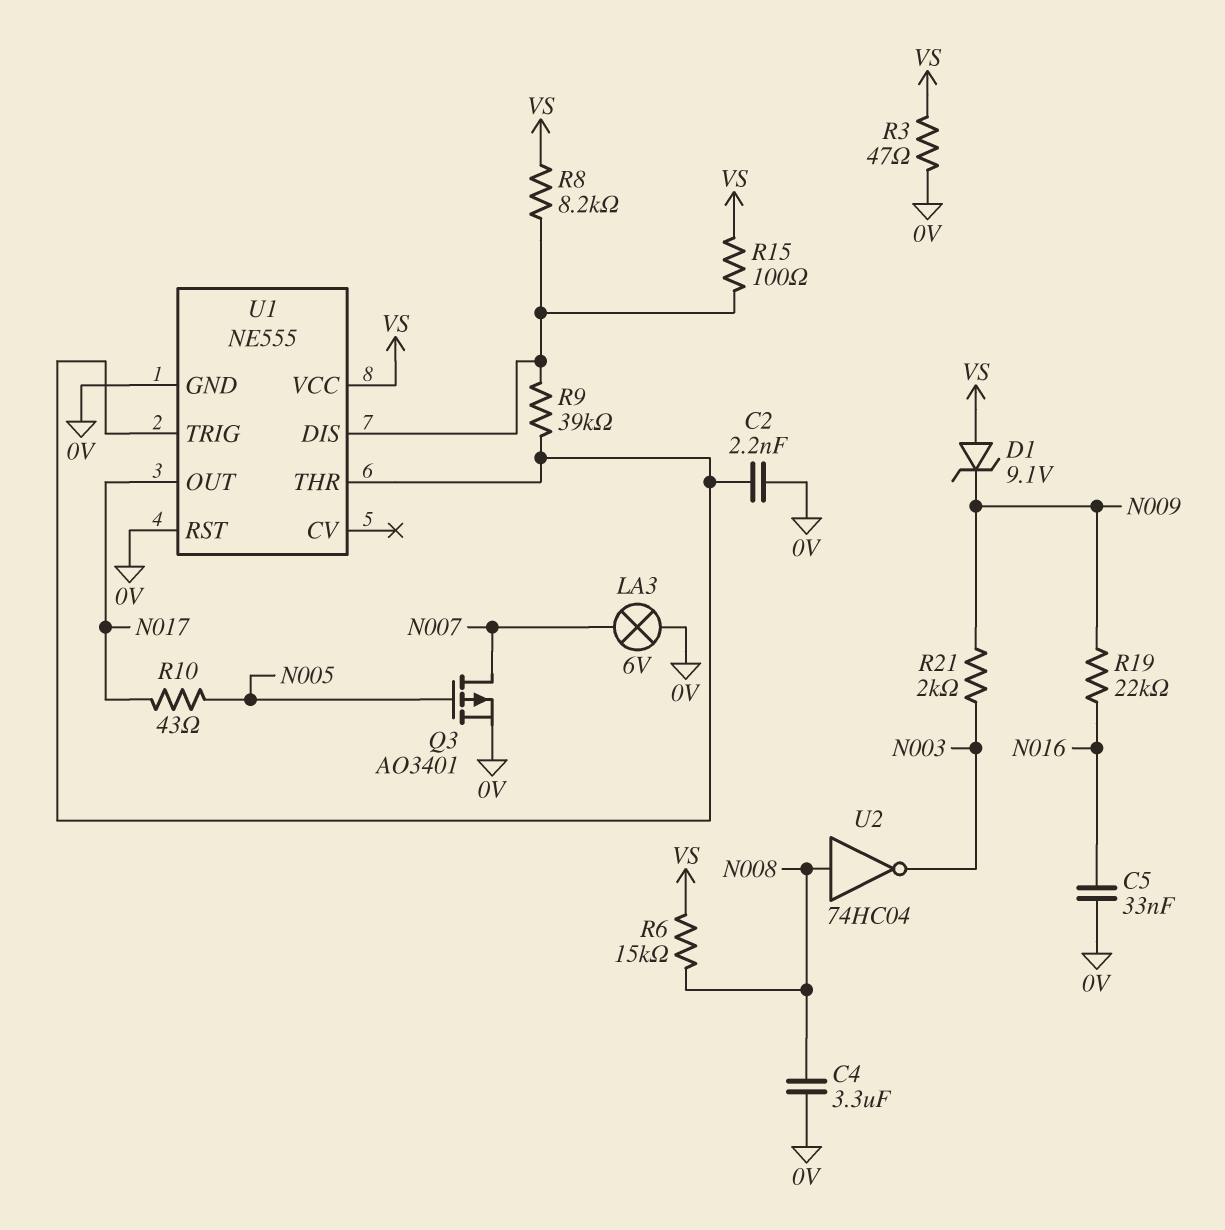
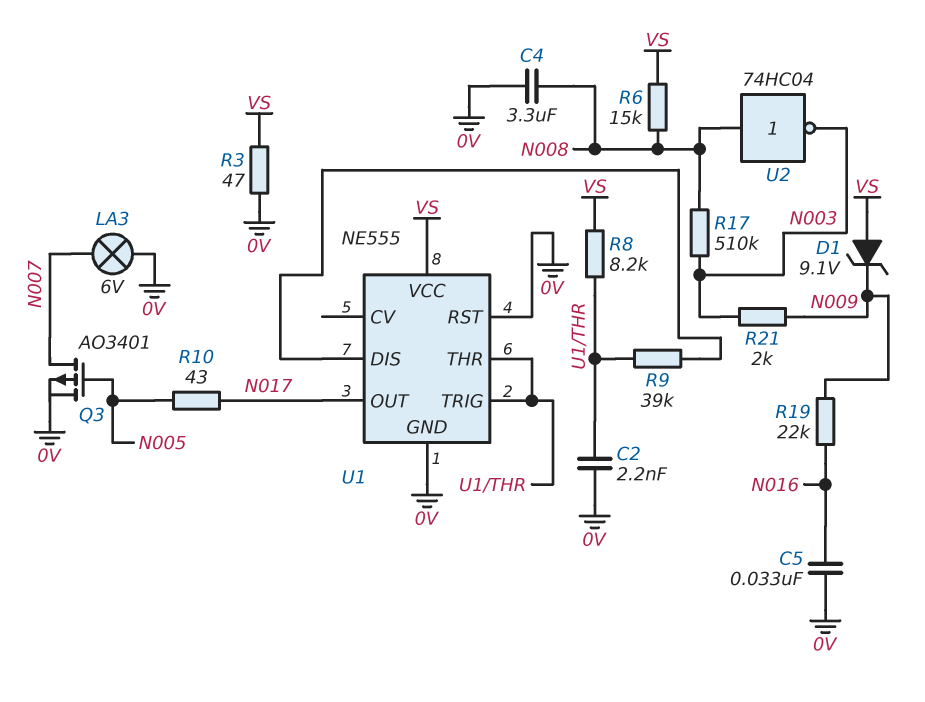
R8: 8.2k (U1/DIS, VS) -> 8.2k (U1/THR, VS)
R15: 100 (U1/DIS, VS) -> none
R17: none -> 510k (N003, N008)

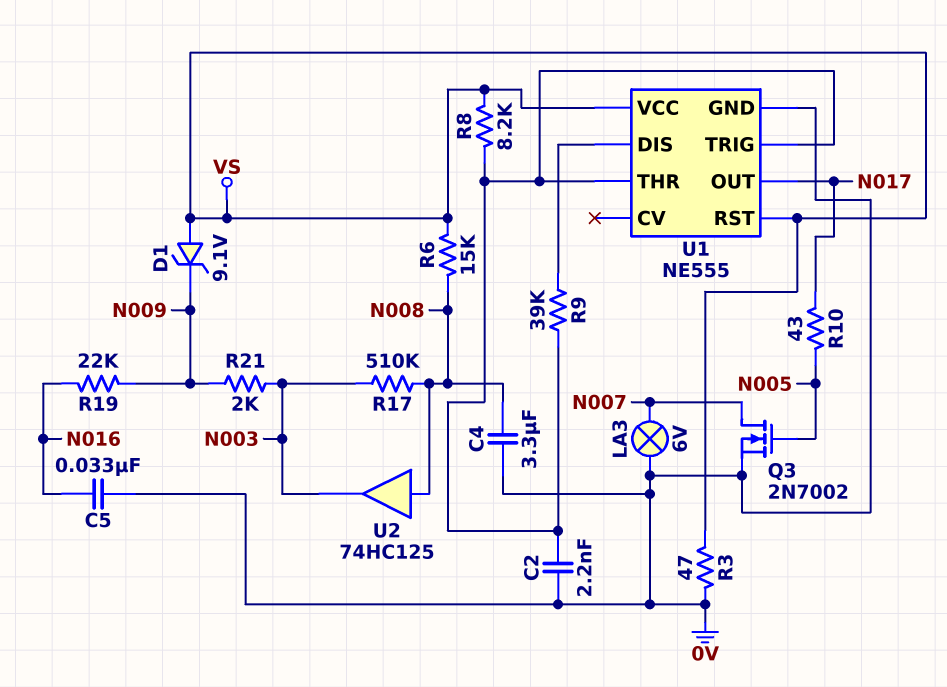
Q3: PMOS AO3401 (G N005, D N007, S 0V) -> NMOS 2N7002 (G N005, D N007, S 0V)
U1 pin RST: 0V -> VS
U2: NOT 74HC04 (in N008, out N003) -> buffer 74HC125 (in N008, out N003)

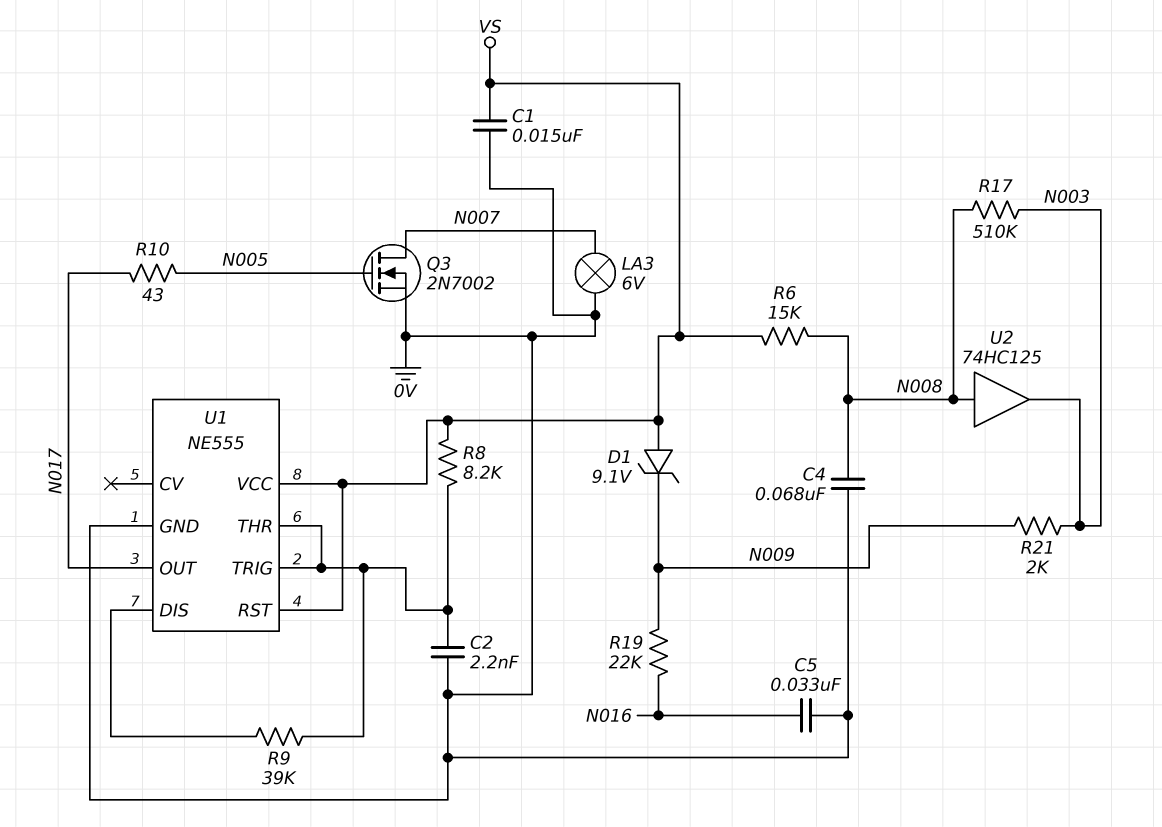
C1: none -> 15nF (0V, VS)
C4: 3.3uF (0V, N008) -> 68nF (0V, N008)
R3: 47 (0V, VS) -> none

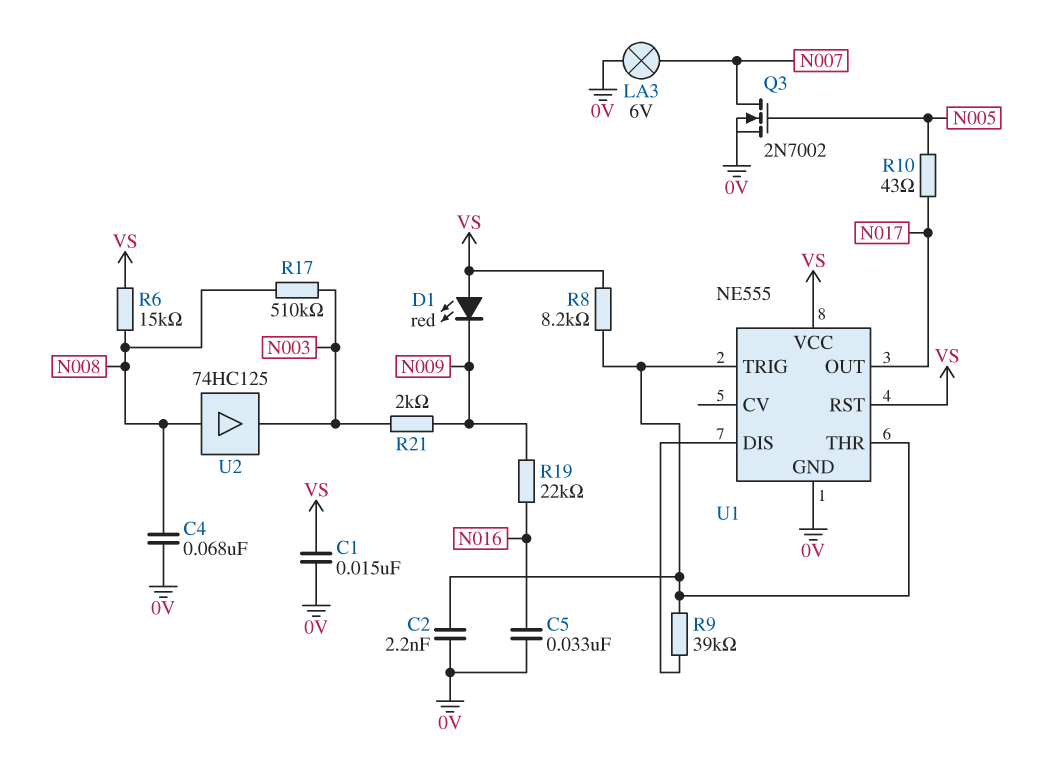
D1: zener 9.1V (A VS, K N009) -> LED red (A VS, K N009)

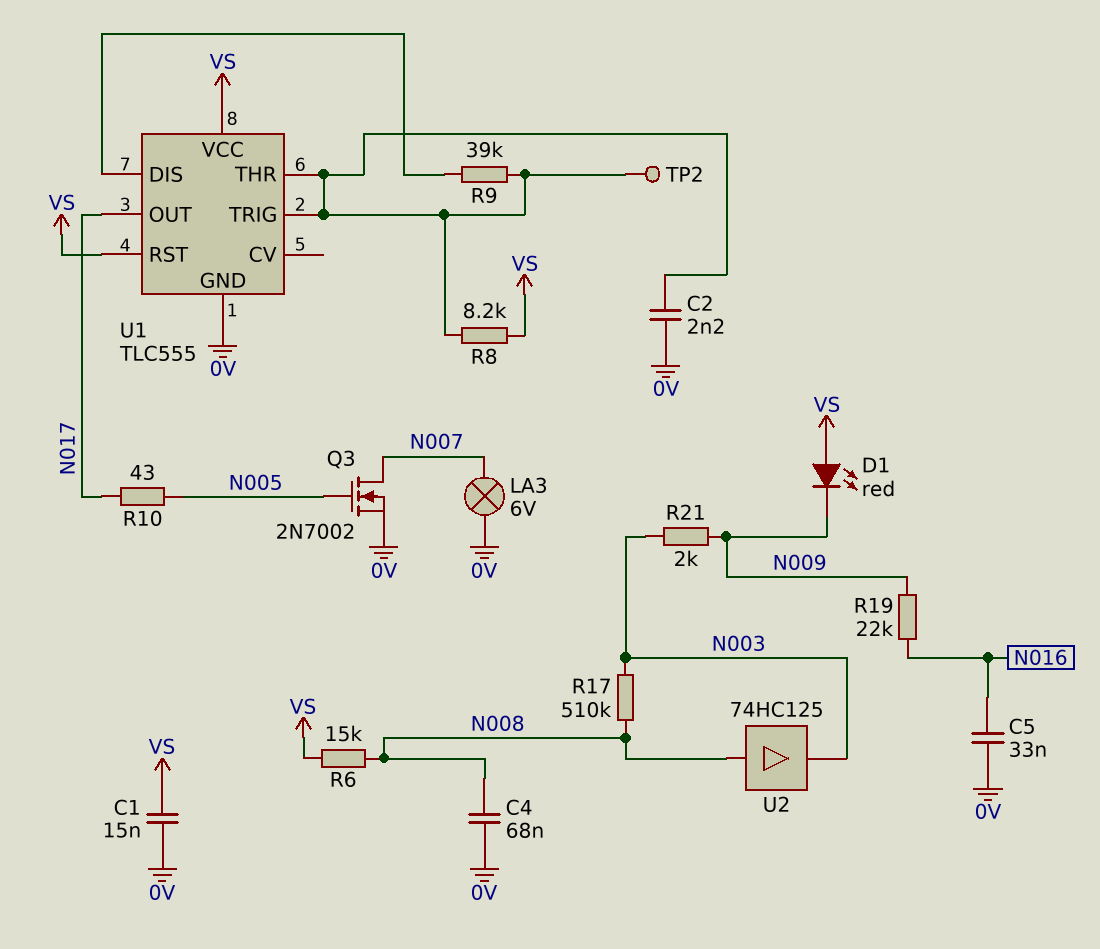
TP2: none -> test point (U1/THR)
U1: NE555 -> TLC555

